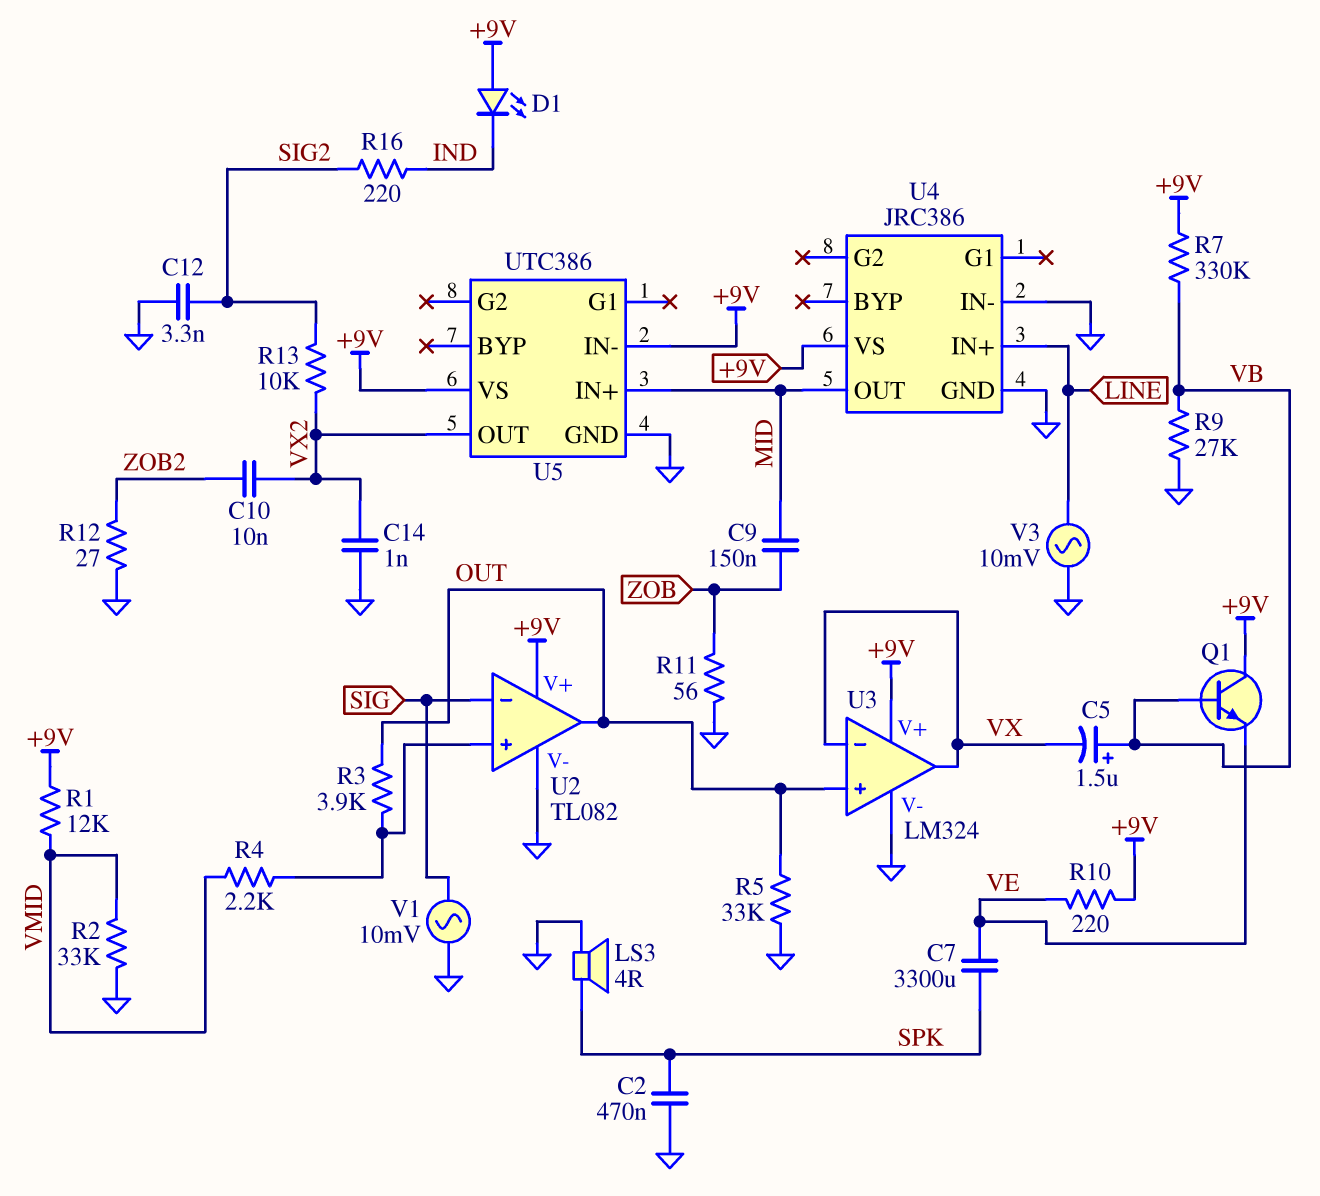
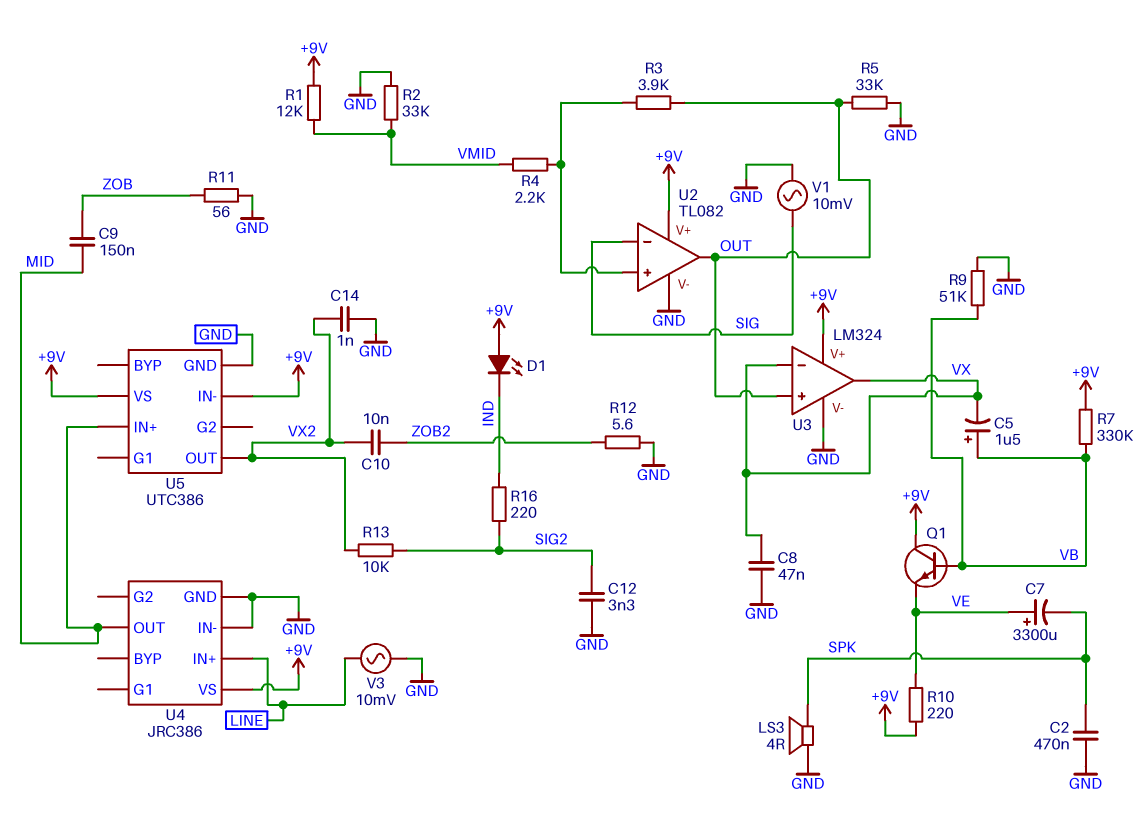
C7: 3300uF (SPK, VE) -> 3300uF (plus VE, minus SPK)
C8: none -> 47nF (GND, VX)
R9: 27k (GND, VB) -> 51k (GND, VB)
R12: 27 (GND, ZOB2) -> 5.6 (GND, ZOB2)

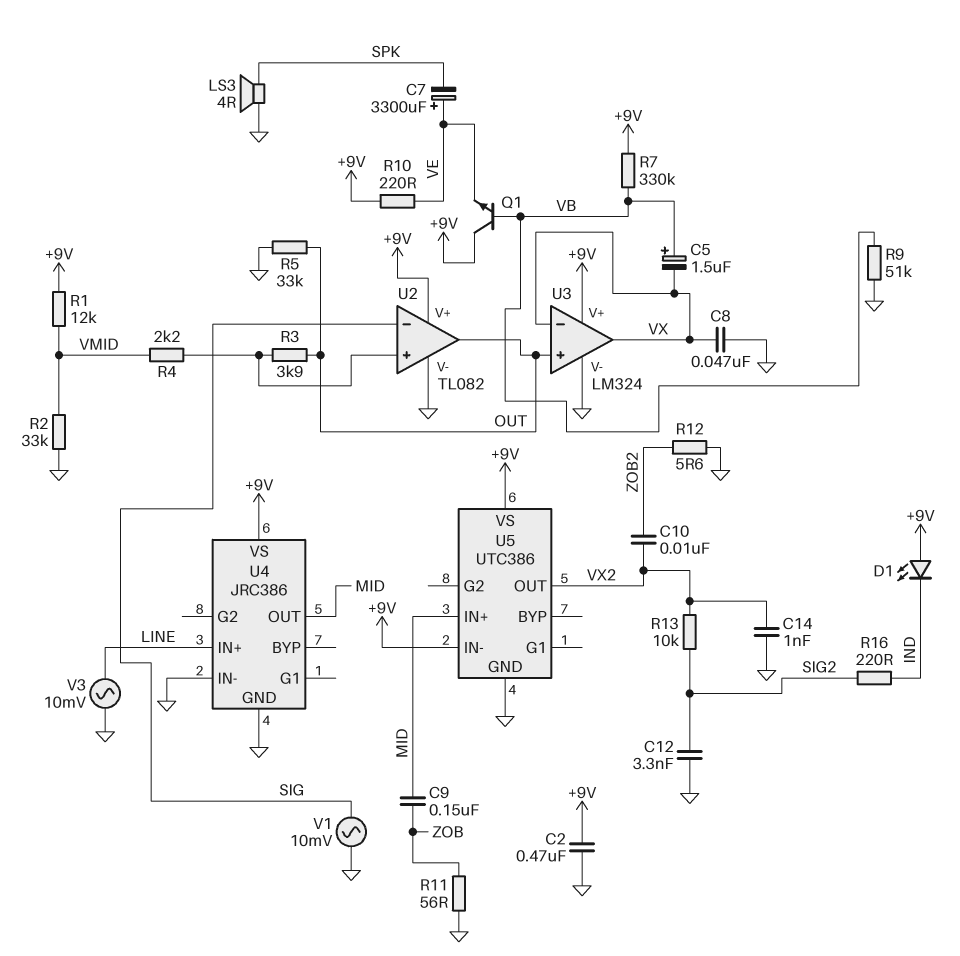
C2: 470nF (GND, SPK) -> 470nF (+9V, GND)

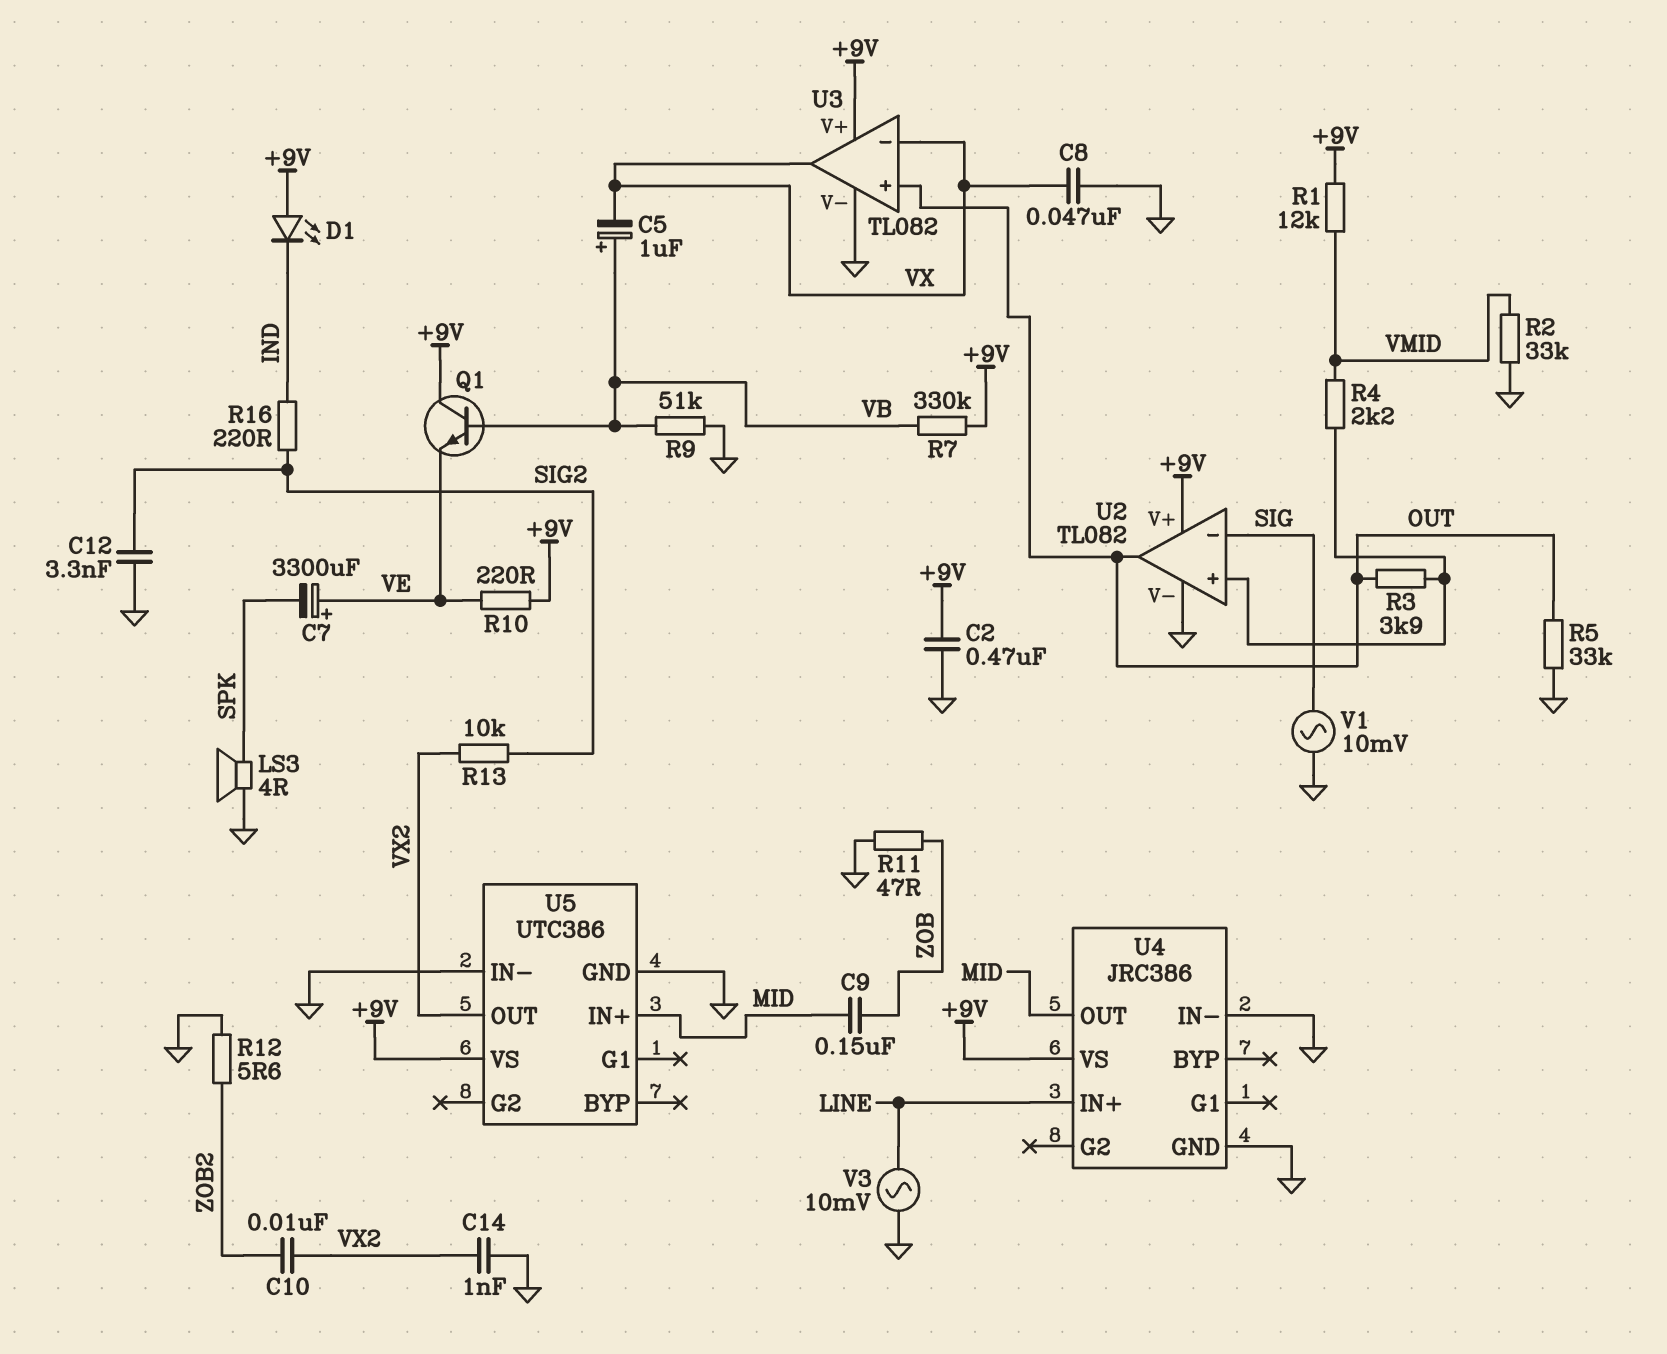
C5: 1.5uF (plus VB, minus VX) -> 1uF (plus VB, minus VX)
R11: 56 (GND, ZOB) -> 47 (GND, ZOB)
U3: LM324 -> TL082
U5 pin IN-: +9V -> GND

